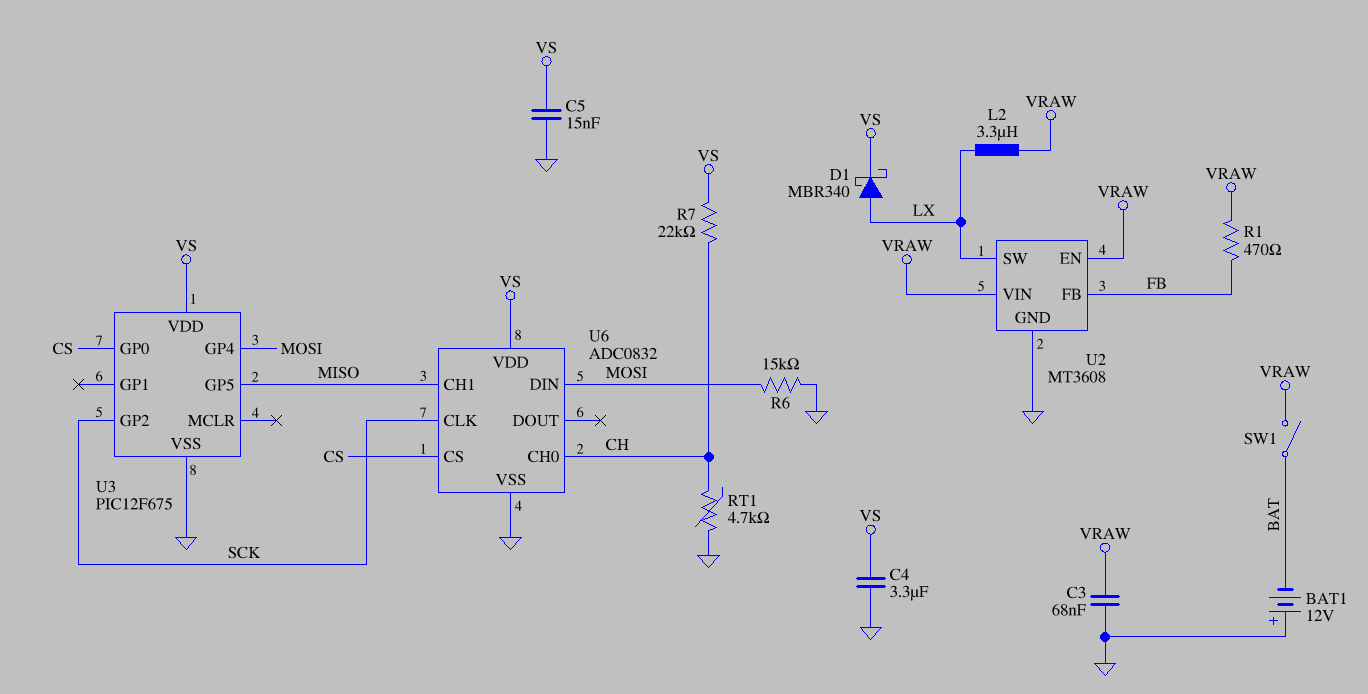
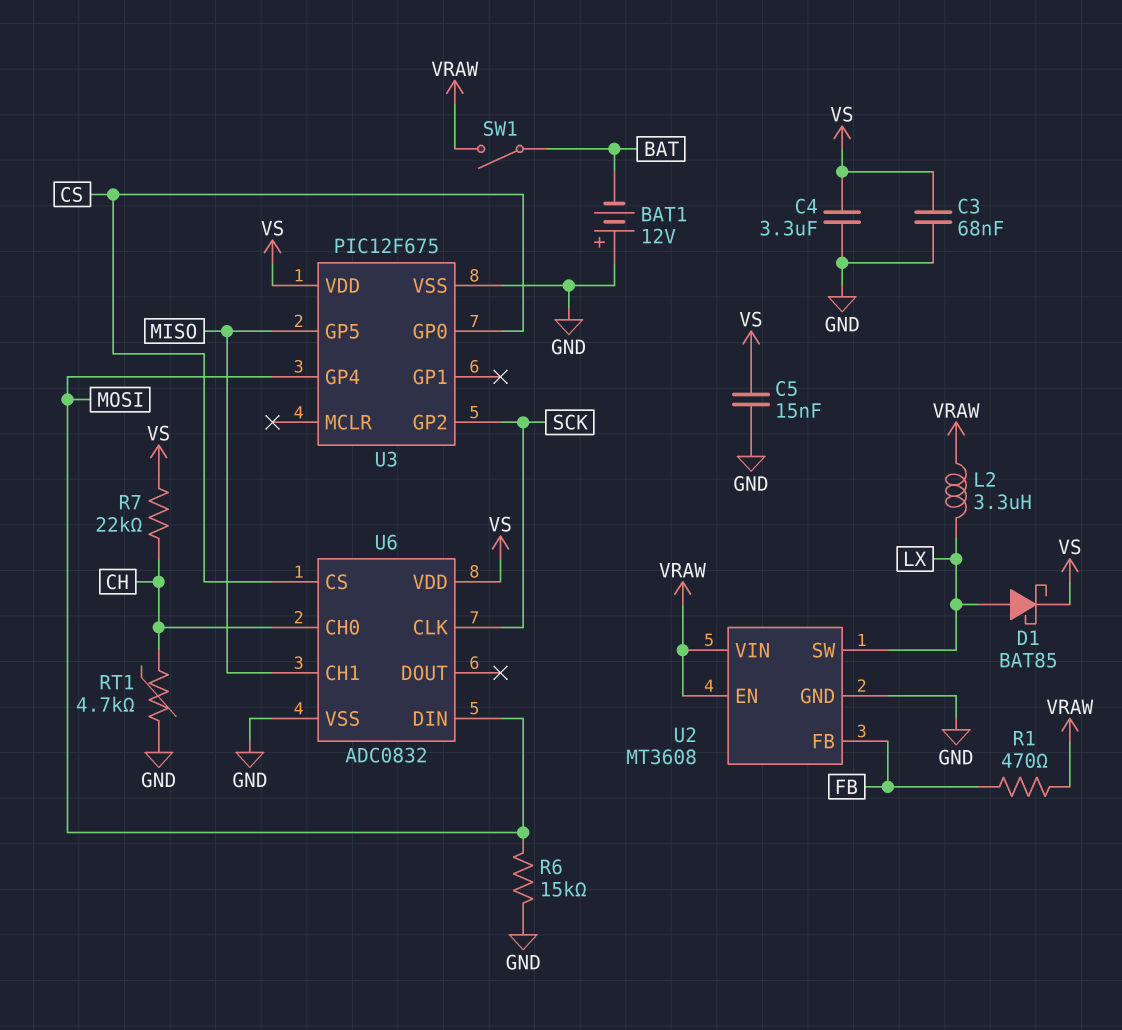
C3: 68nF (GND, VRAW) -> 68nF (GND, VS)
D1: schottky MBR340 (A LX, K VS) -> schottky BAT85 (A LX, K VS)

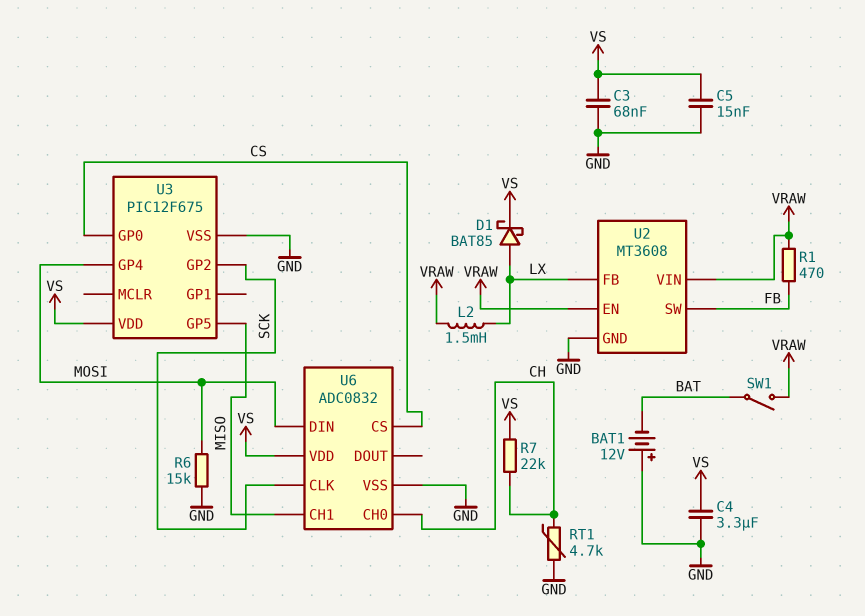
L2: 3.3uH (LX, VRAW) -> 1.5mH (LX, VRAW)
U2 pin FB: FB -> LX
U2 pin SW: LX -> FB

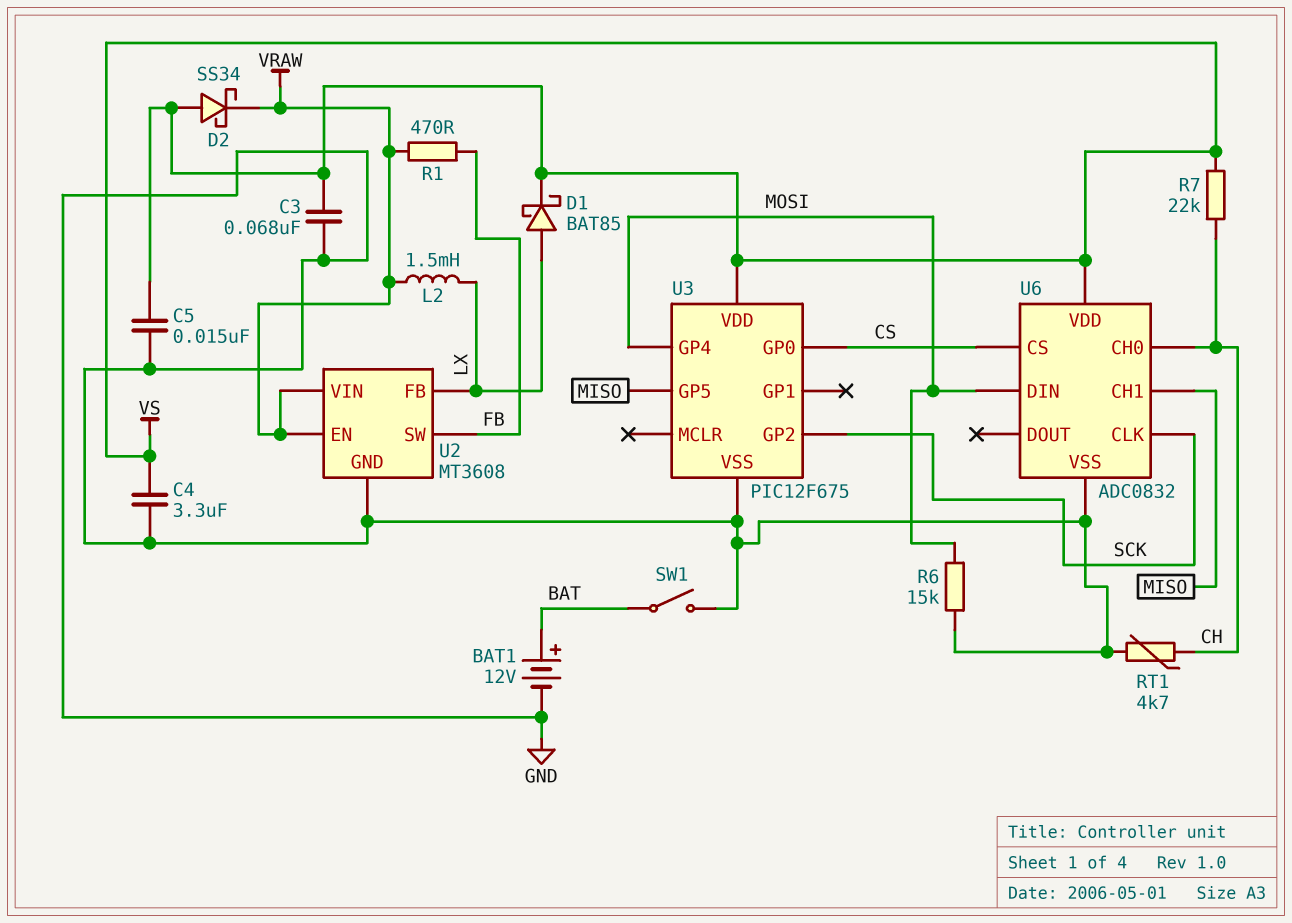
BAT1: 12V (plus GND, minus BAT) -> 12V (plus BAT, minus GND)
D2: none -> schottky SS34 (A VS, K VRAW)
SW1: switch (BAT, VRAW) -> switch (BAT, GND)

